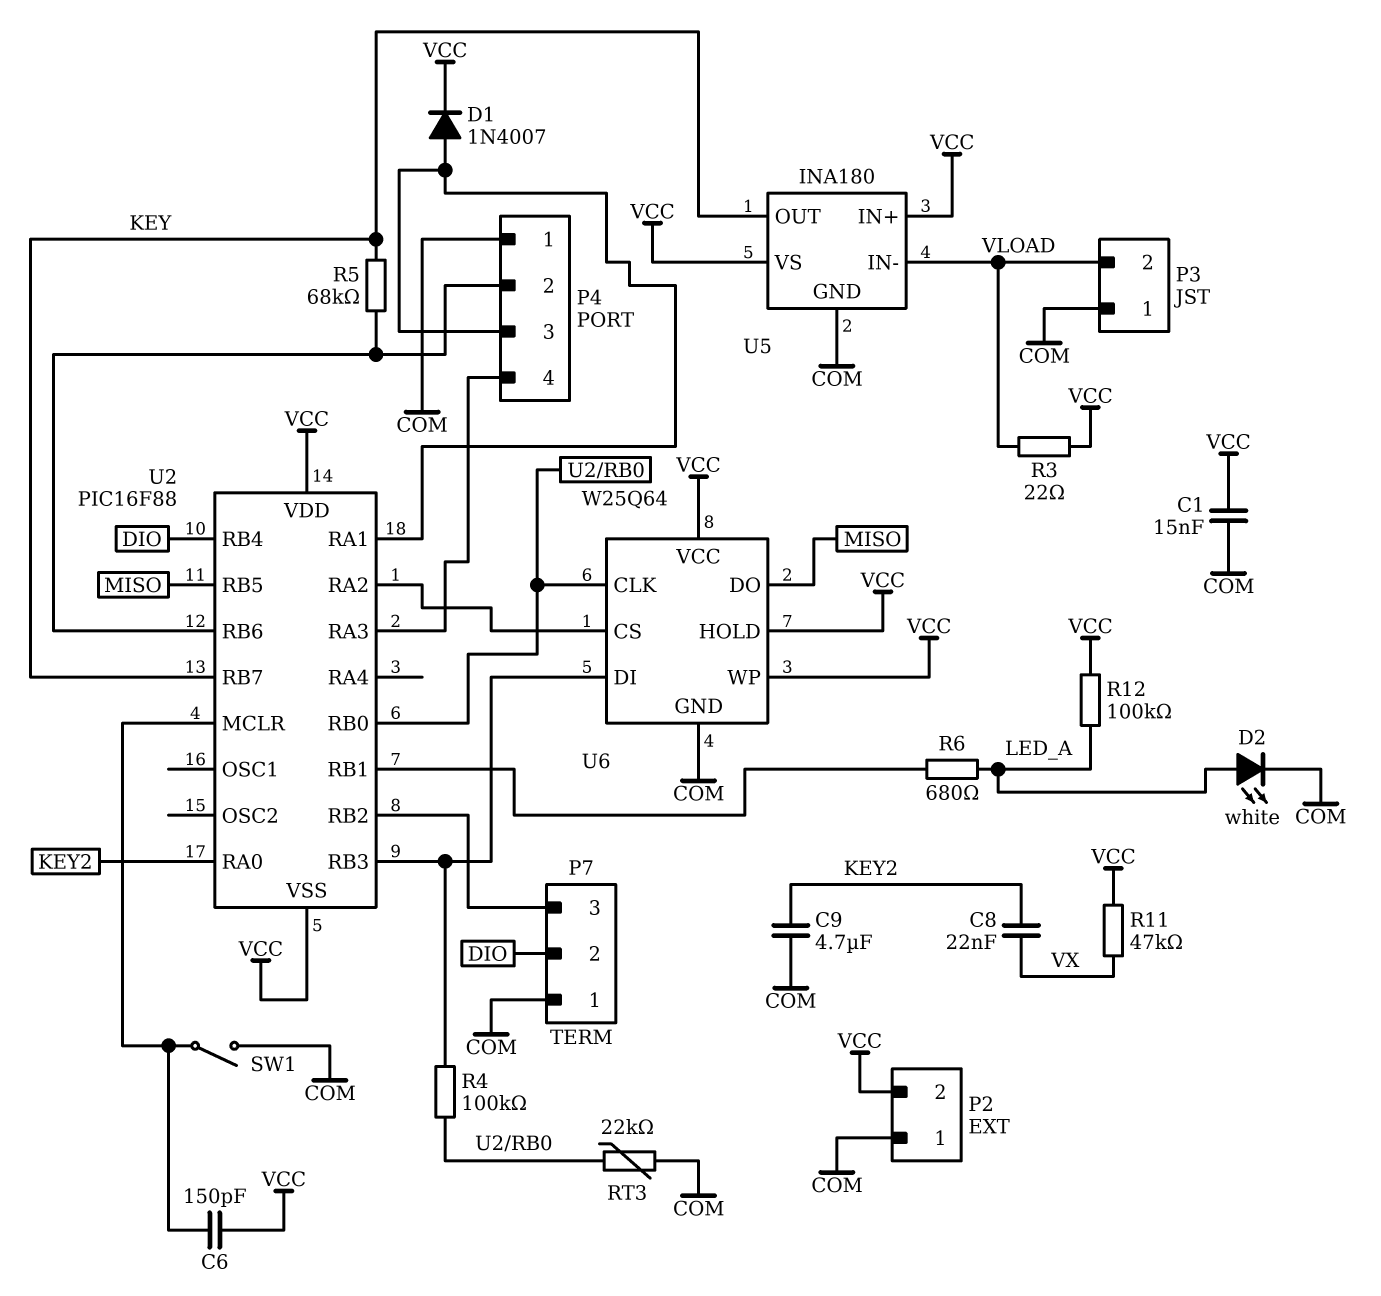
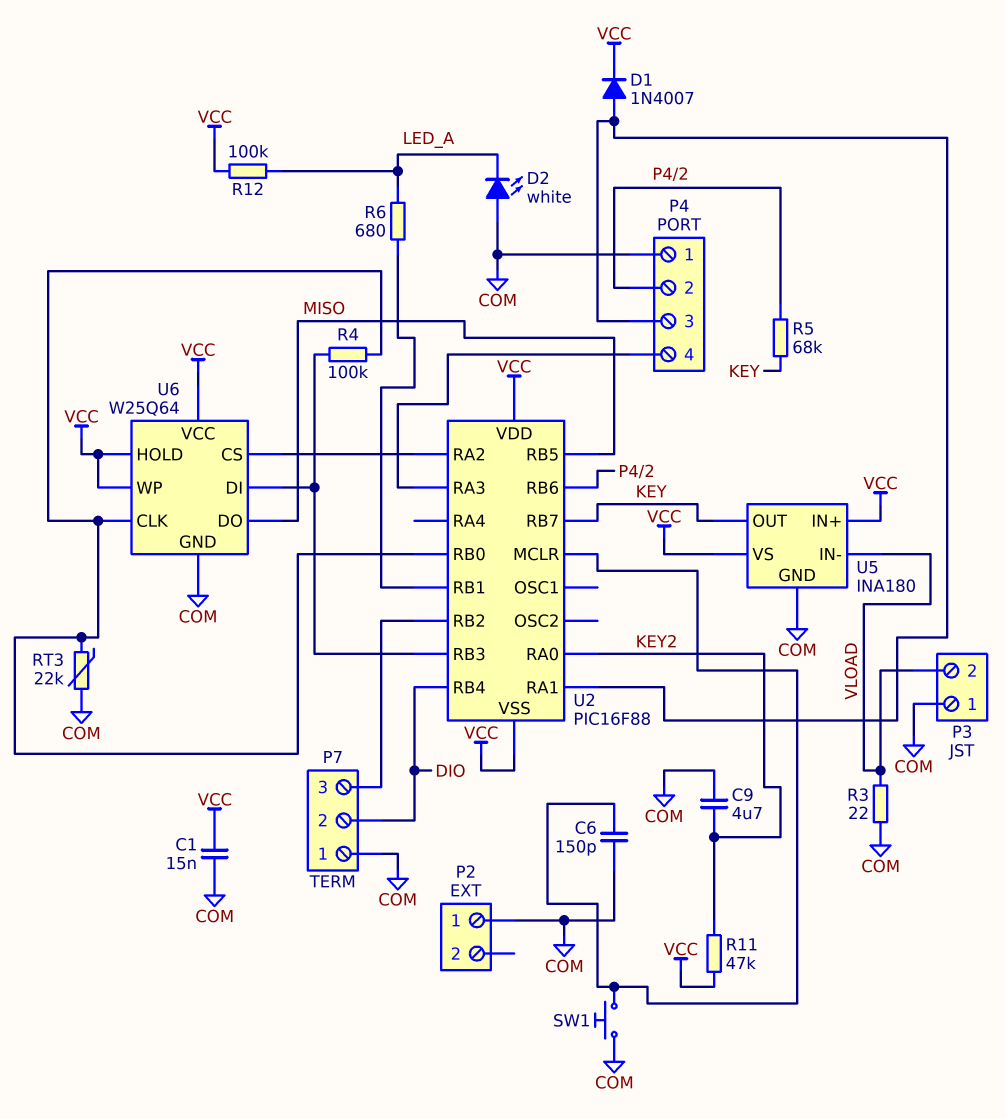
C6: 150pF (U2/MCLR, VCC) -> 150pF (COM, U2/MCLR)
C8: 22nF (KEY2, VX) -> none
D2: LED white (A LED_A, K COM) -> LED white (A COM, K LED_A)
P2 pin 2: VCC -> none
R3: 22 (VCC, VLOAD) -> 22 (COM, VLOAD)
R11: 47k (VCC, VX) -> 47k (KEY2, VCC)
SW1: switch (COM, U2/MCLR) -> button (COM, U2/MCLR)

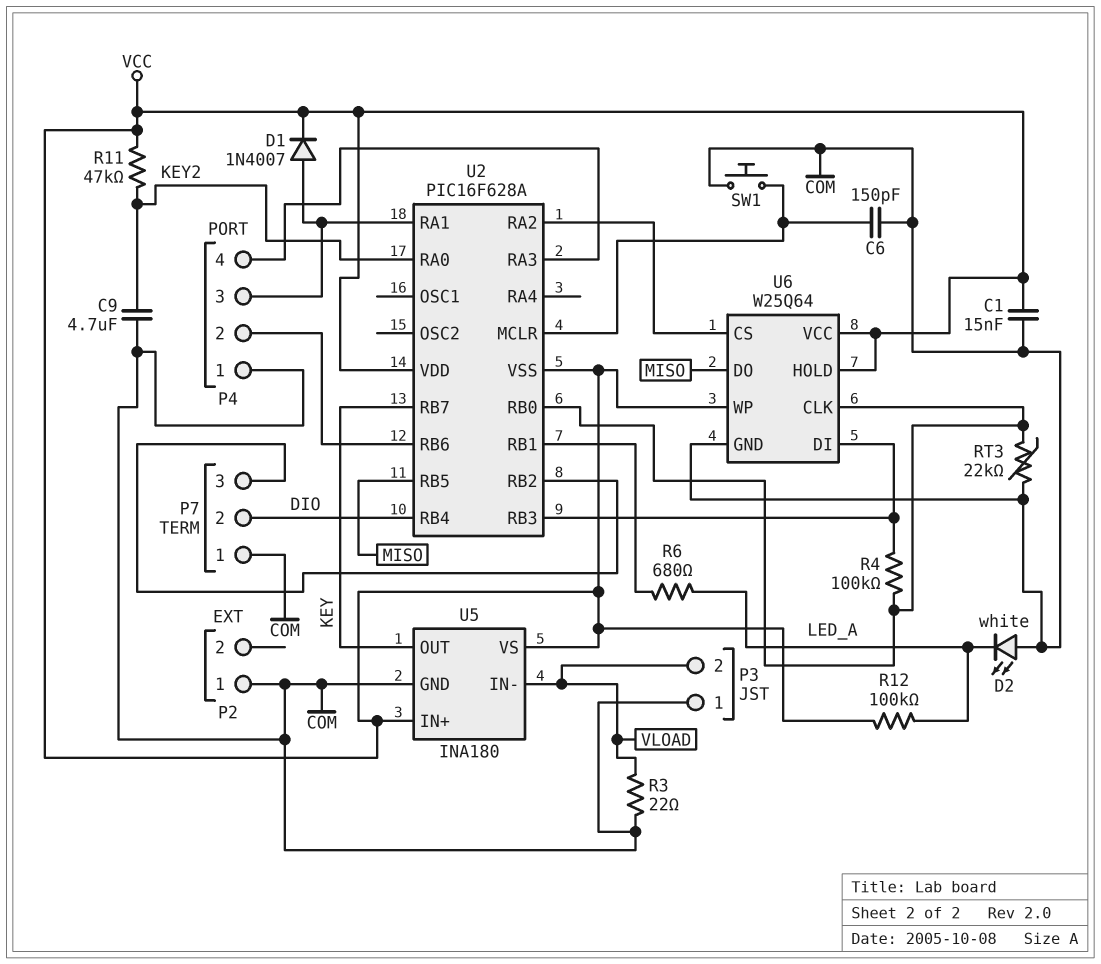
R5: 68k (KEY, P4/2) -> none
U2: PIC16F88 -> PIC16F628A

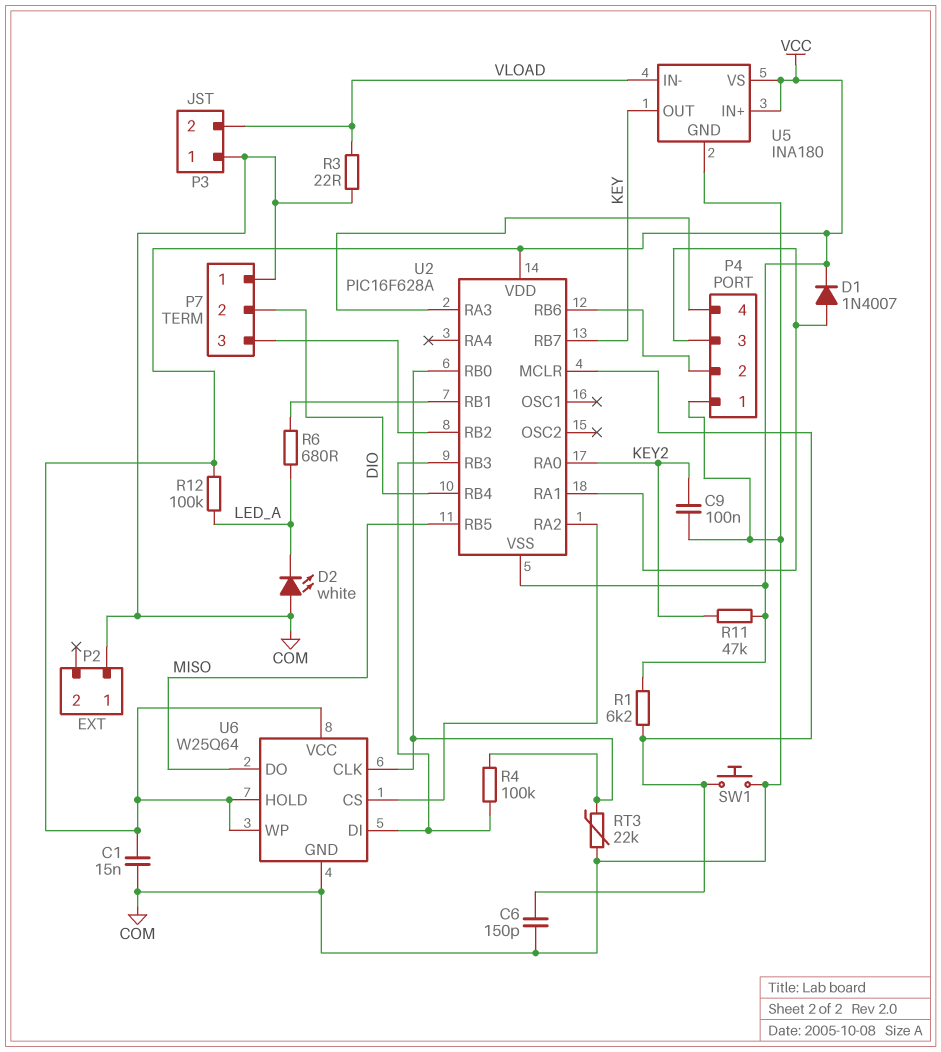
C9: 4.7uF (COM, KEY2) -> 100nF (COM, KEY2)
R1: none -> 6.2k (U2/MCLR, VCC)

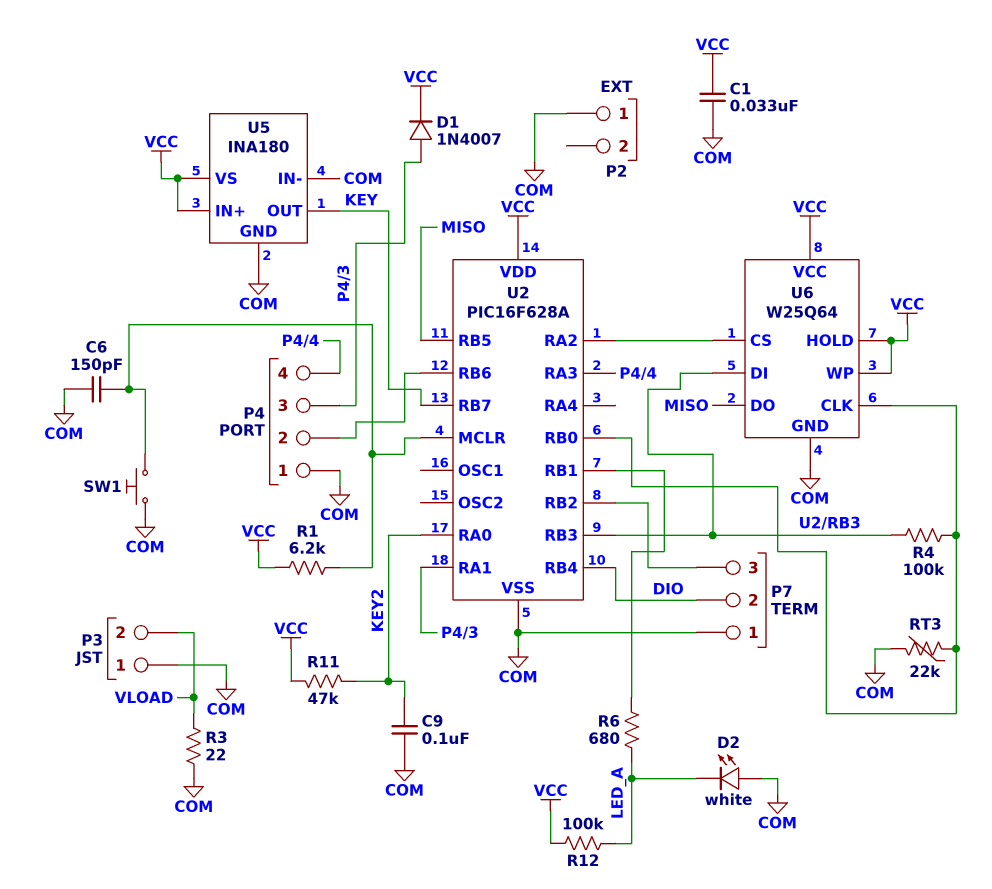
C1: 15nF (COM, VCC) -> 33nF (COM, VCC)
U2 pin VSS: VCC -> COM
U5 pin IN-: VLOAD -> COM

